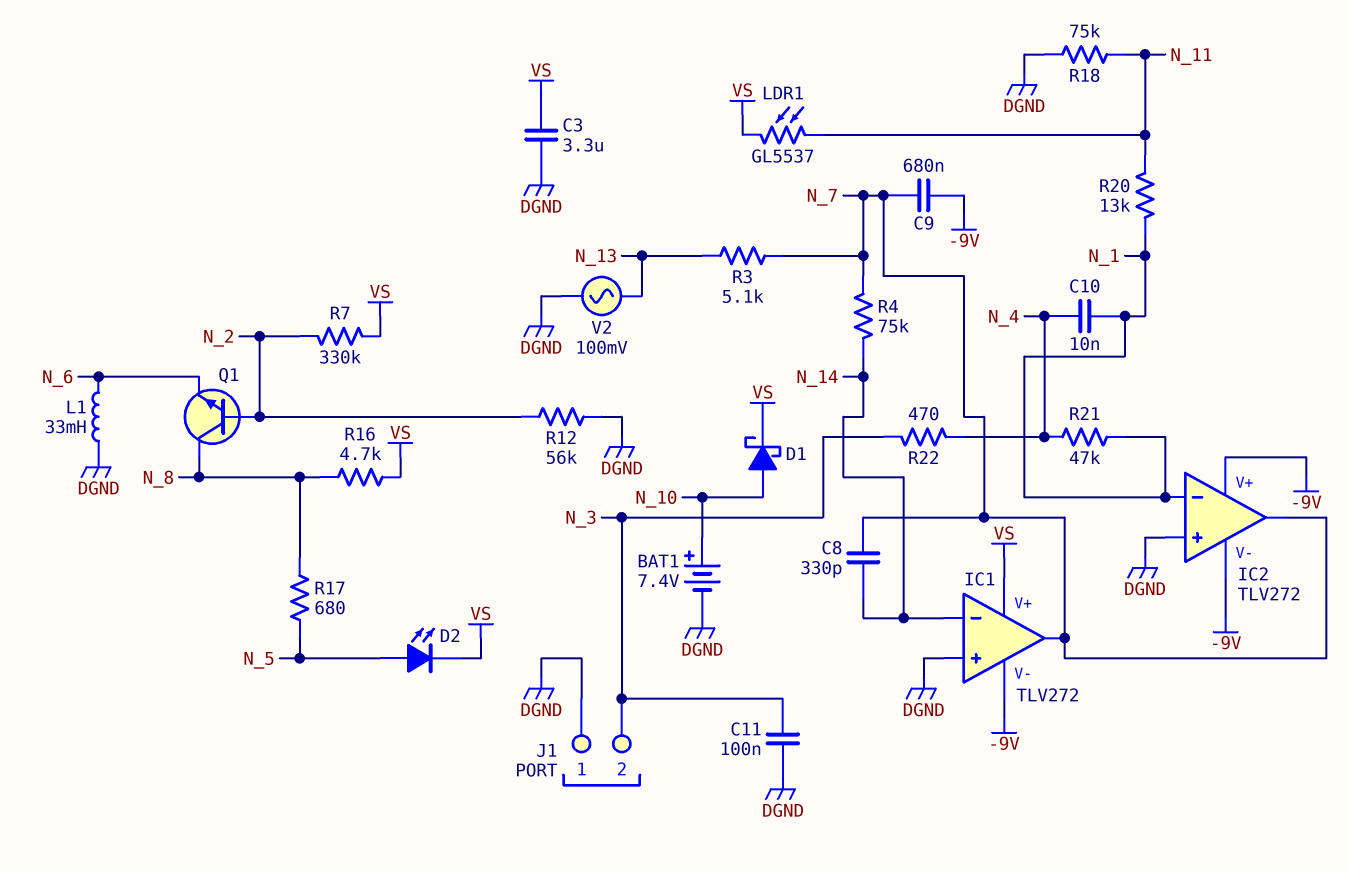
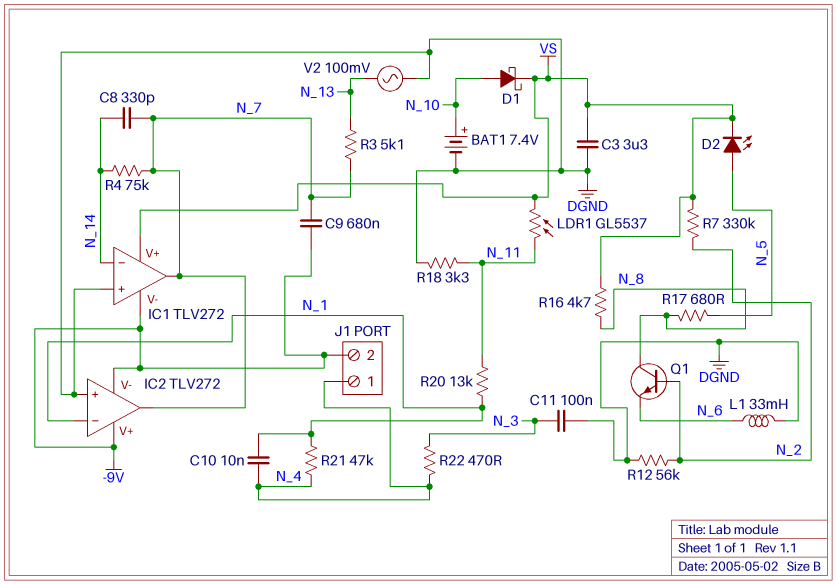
J1 pin 1: DGND -> N_4
J1 pin 2: N_3 -> -9V
R18: 75k (DGND, N_11) -> 3.3k (DGND, N_11)

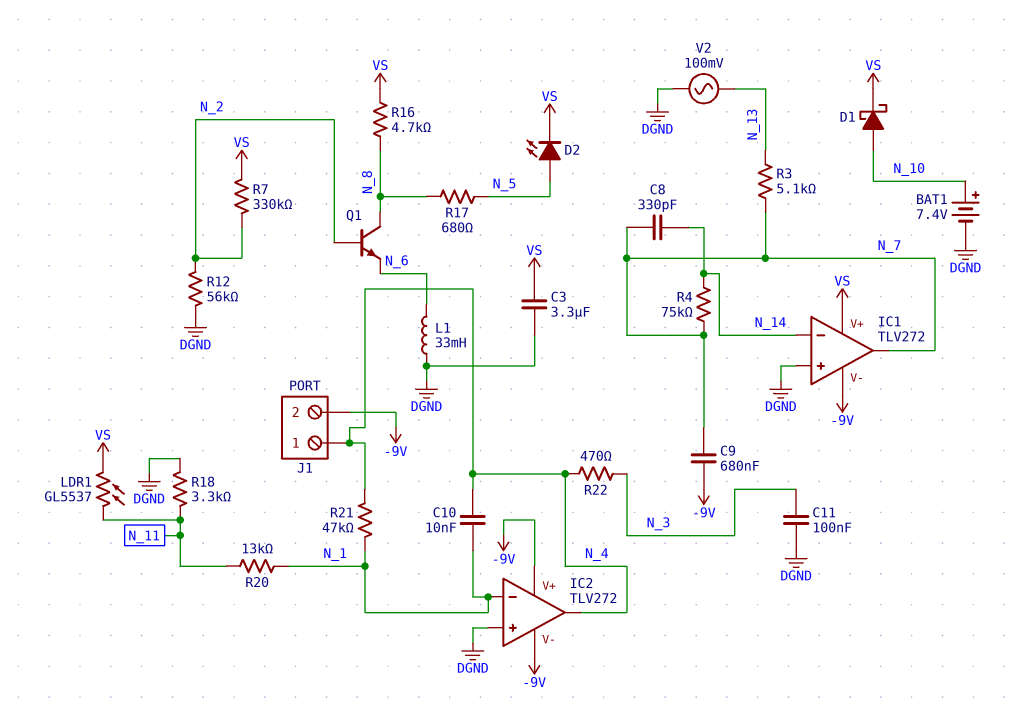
IC2 pin out: N_7 -> N_4

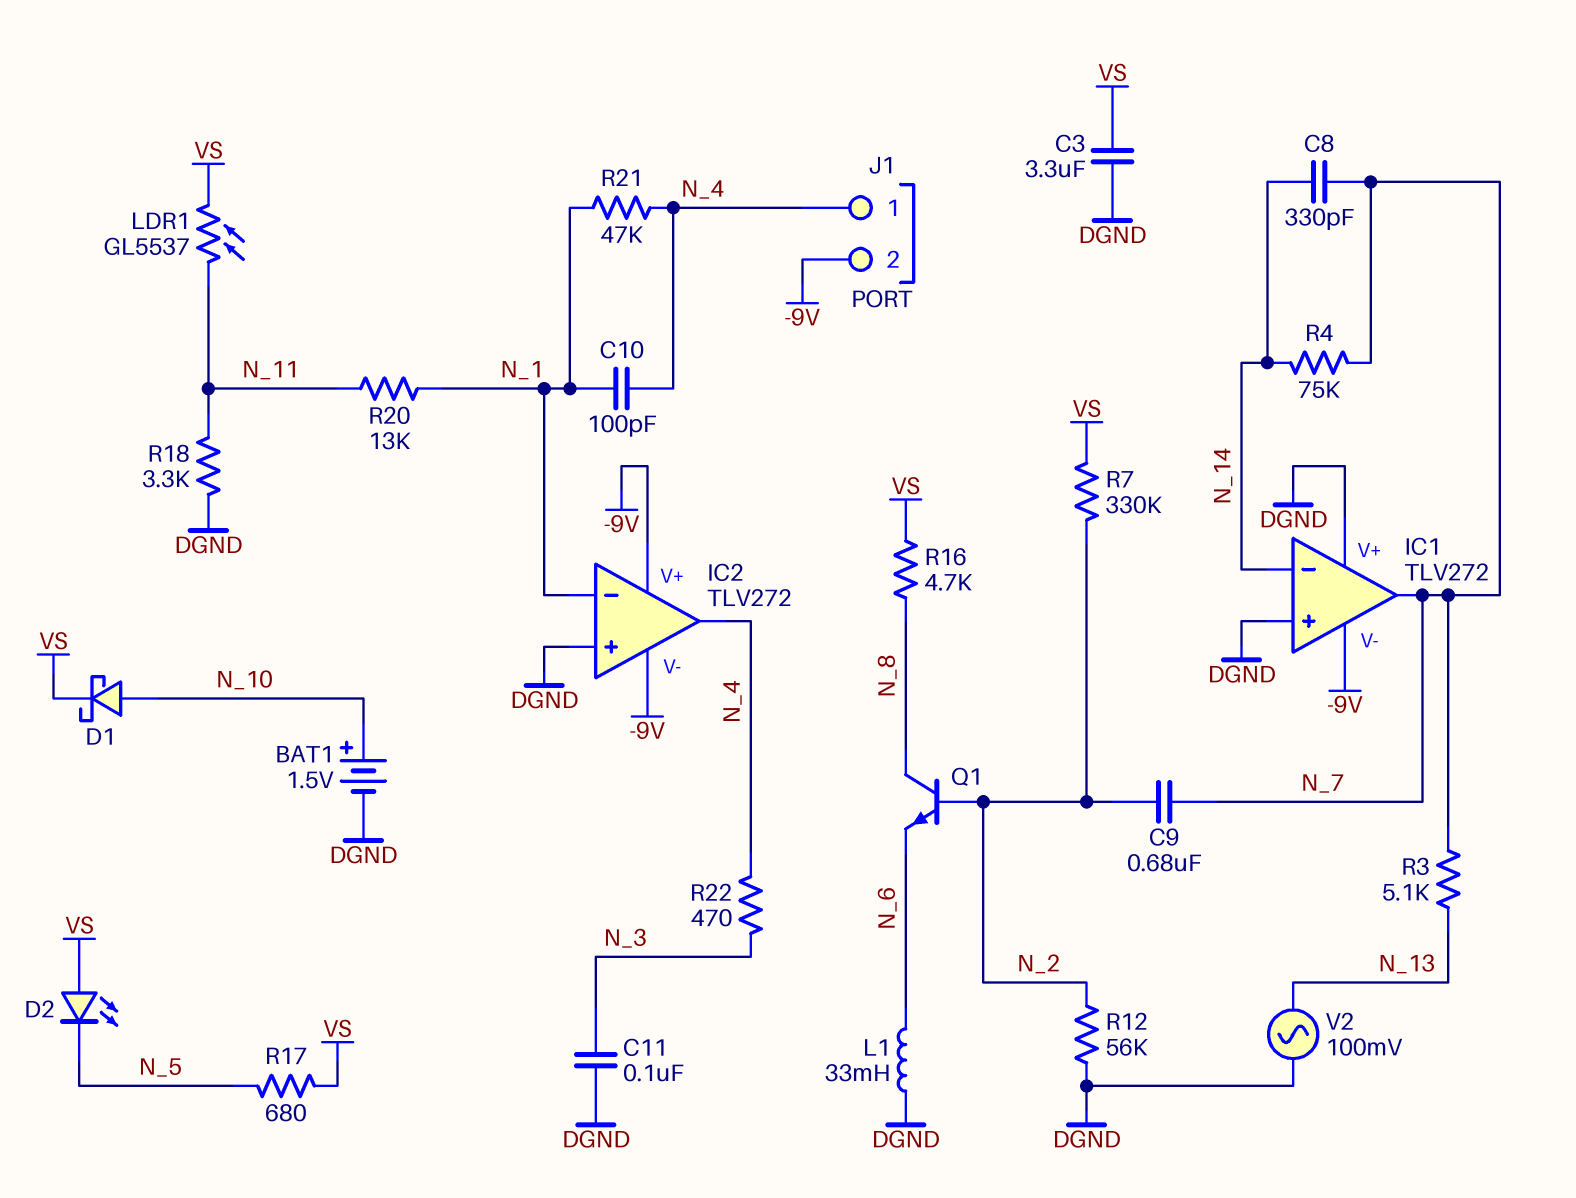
BAT1: 7.4V (plus N_10, minus DGND) -> 1.5V (plus N_10, minus DGND)
C9: 680nF (-9V, N_7) -> 680nF (N_2, N_7)
C10: 10nF (N_1, N_4) -> 100pF (N_1, N_4)
D2: LED (A N_5, K VS) -> LED (A VS, K N_5)
IC1 pin V+: VS -> DGND
R17: 680 (N_5, N_8) -> 680 (N_5, VS)

